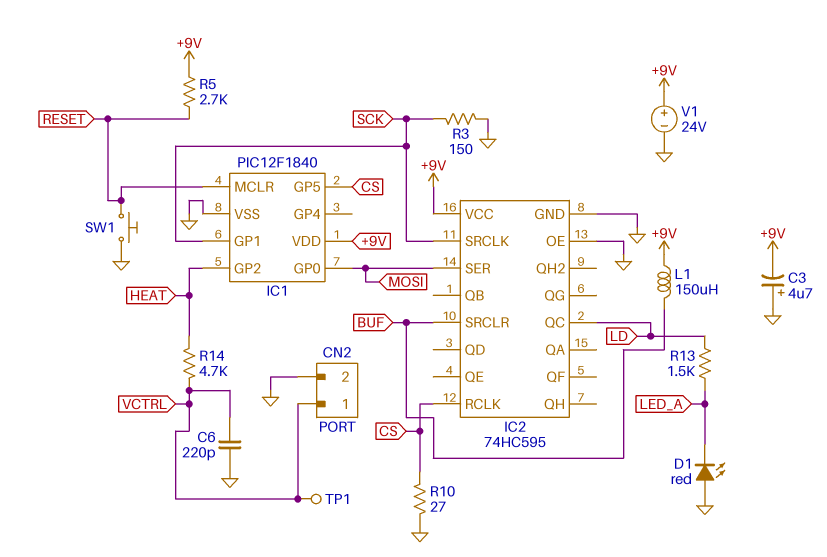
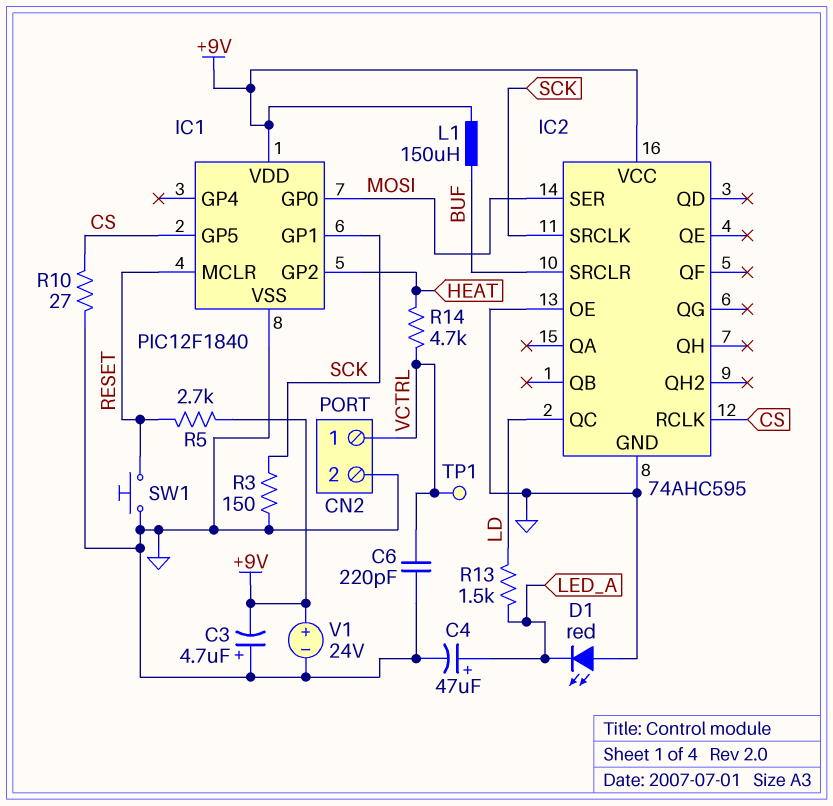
C4: none -> 47uF (plus LED_A, minus GND)
IC2: 74HC595 -> 74AHC595

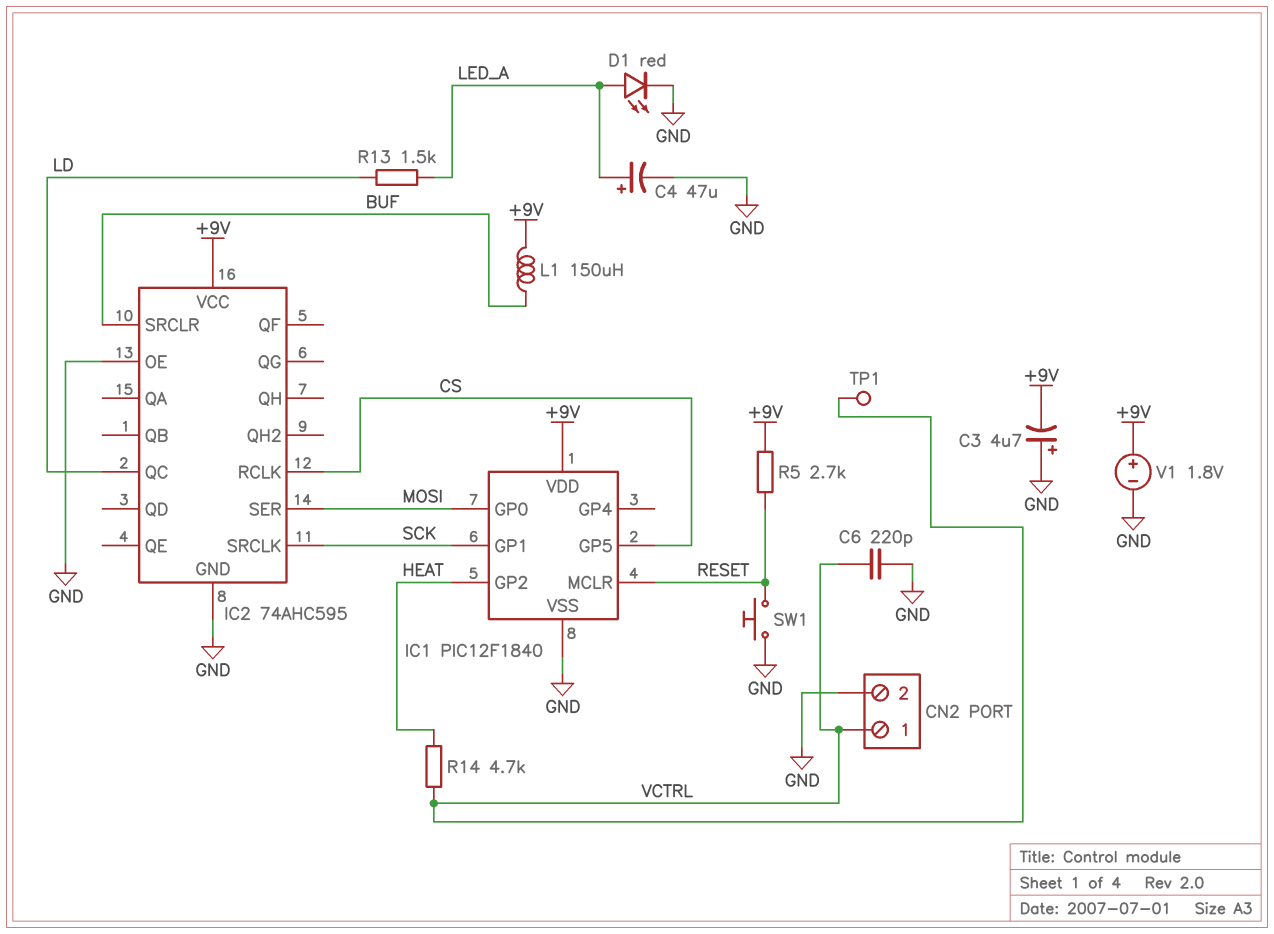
D1: LED red (A GND, K LED_A) -> LED red (A LED_A, K GND)
R3: 150 (GND, SCK) -> none
R10: 27 (CS, GND) -> none
V1: 24V (plus +9V, minus GND) -> 1.8V (plus +9V, minus GND)

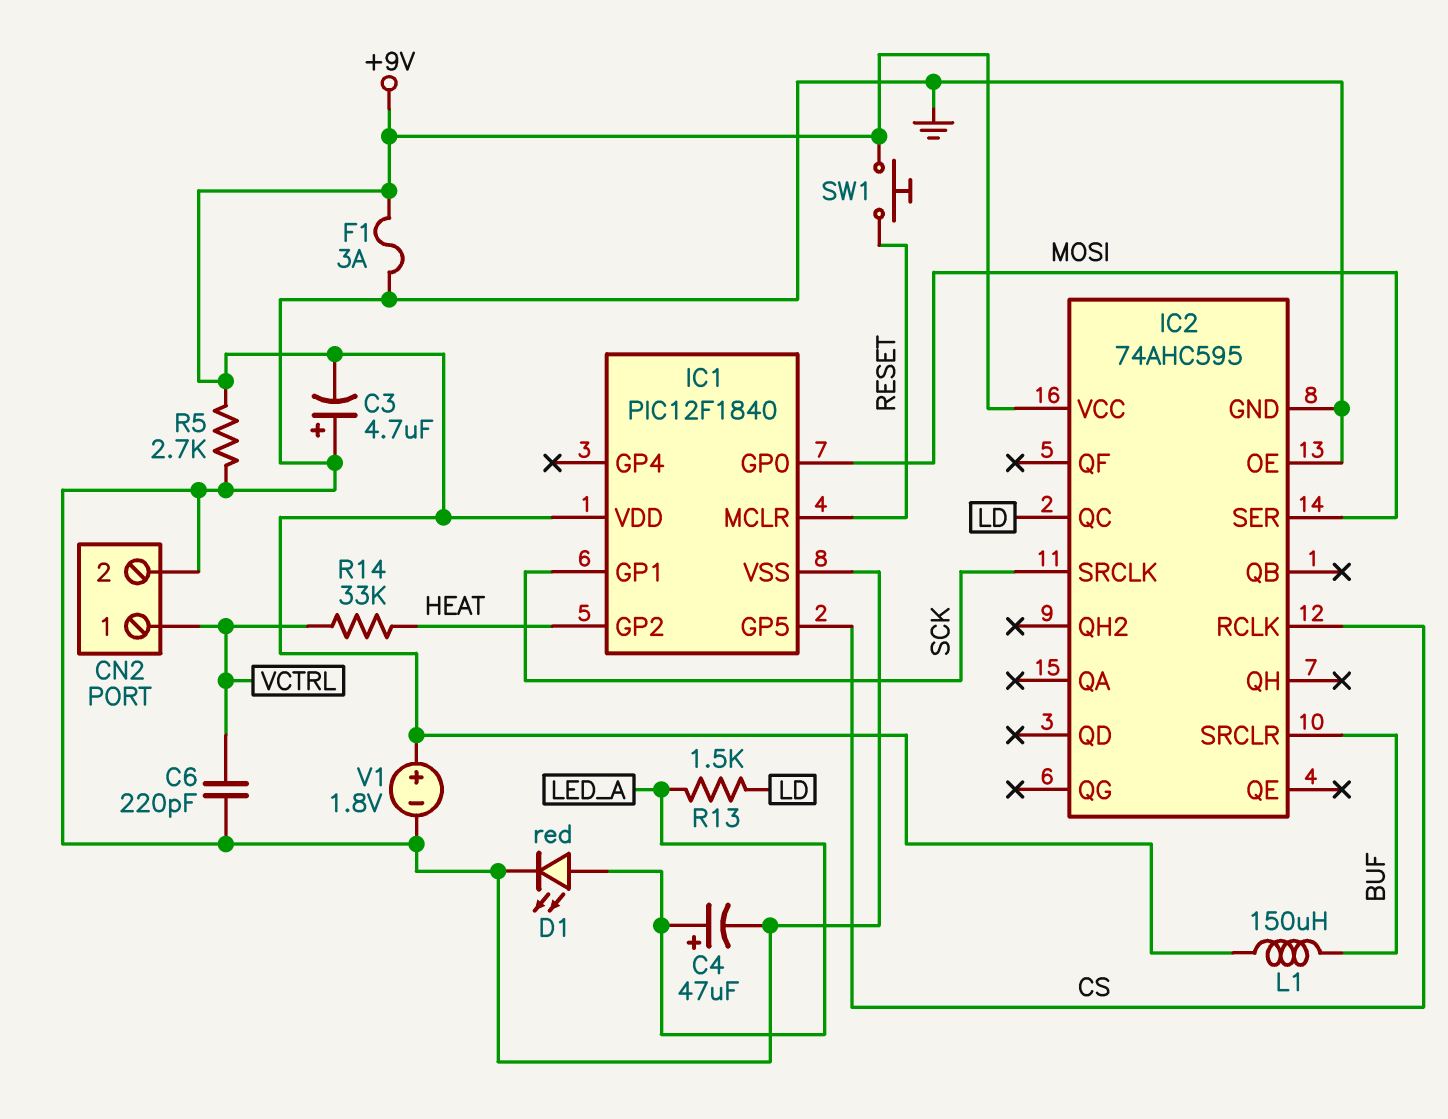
F1: none -> 3A (+9V, GND)
R5: 2.7k (+9V, RESET) -> 2.7k (+9V, GND)
R14: 4.7k (HEAT, VCTRL) -> 33k (HEAT, VCTRL)
SW1: button (GND, RESET) -> button (+9V, RESET)
TP1: test point (VCTRL) -> none

